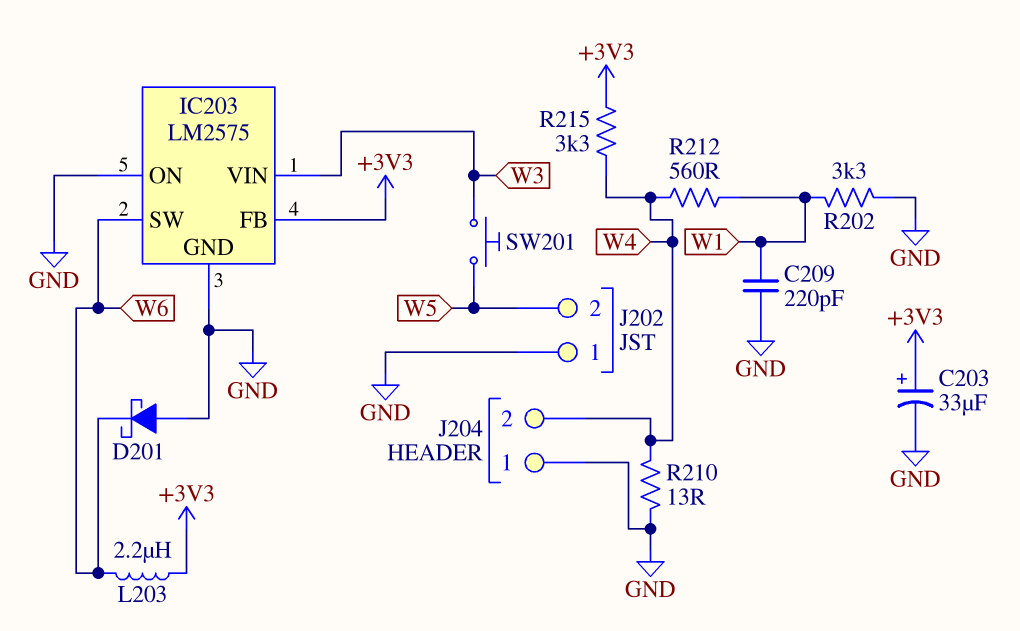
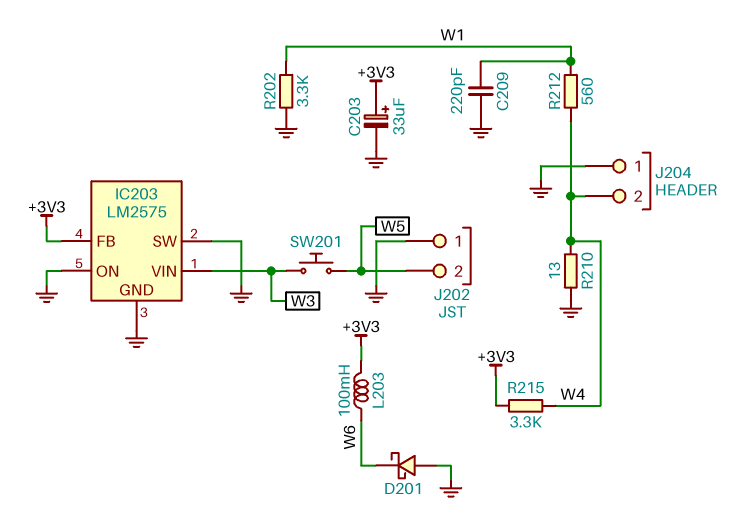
IC203 pin SW: W6 -> GND
L203: 2.2uH (+3V3, W6) -> 100mH (+3V3, W6)

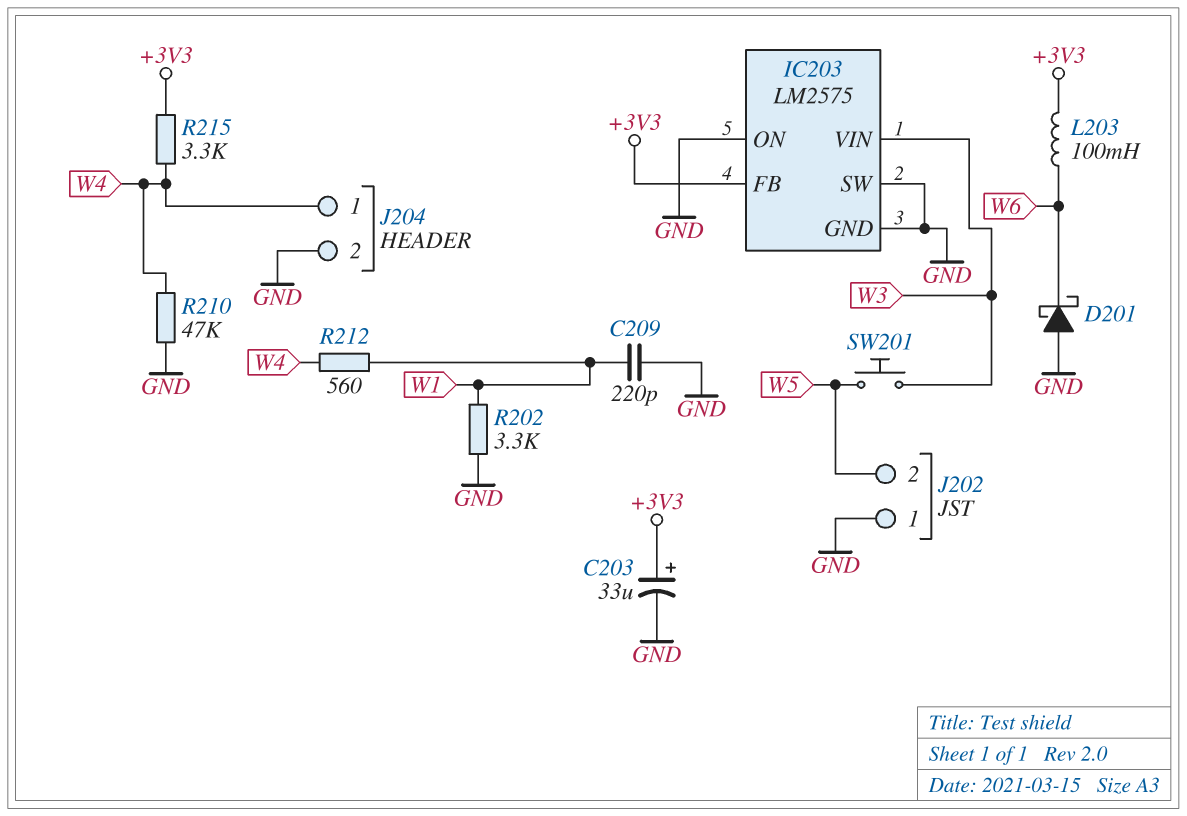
J204 pin 1: GND -> W4
J204 pin 2: W4 -> GND
R210: 13 (GND, W4) -> 47k (GND, W4)

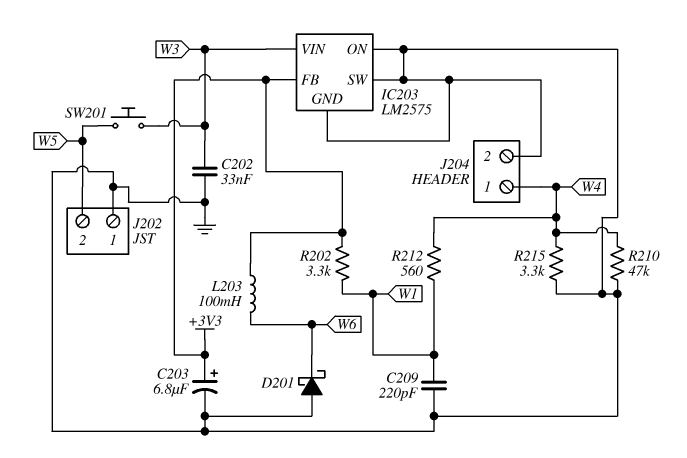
C202: none -> 33nF (GND, W3)
C203: 33uF (plus +3V3, minus GND) -> 6.8uF (plus +3V3, minus GND)
R202: 3.3k (GND, W1) -> 3.3k (+3V3, W1)
R215: 3.3k (+3V3, W4) -> 3.3k (GND, W4)

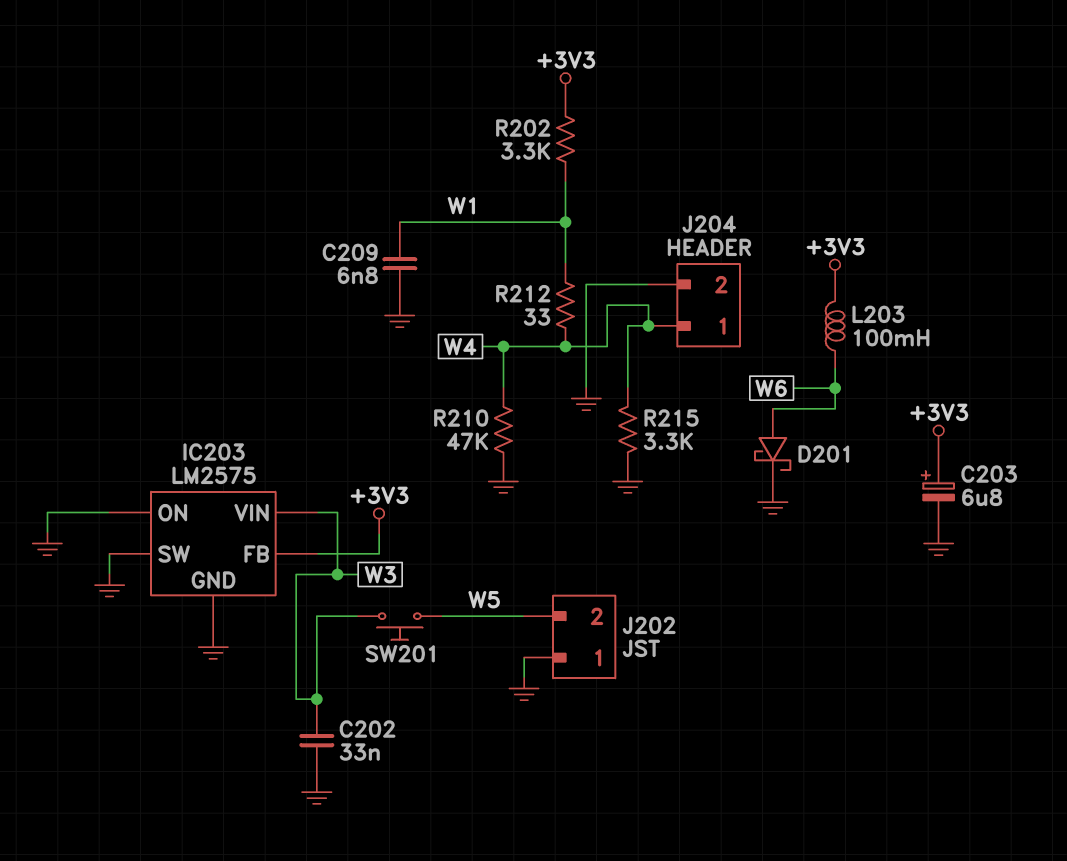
C209: 220pF (GND, W1) -> 6.8nF (GND, W1)
D201: schottky (A GND, K W6) -> schottky (A W6, K GND)
R212: 560 (W1, W4) -> 33 (W1, W4)

